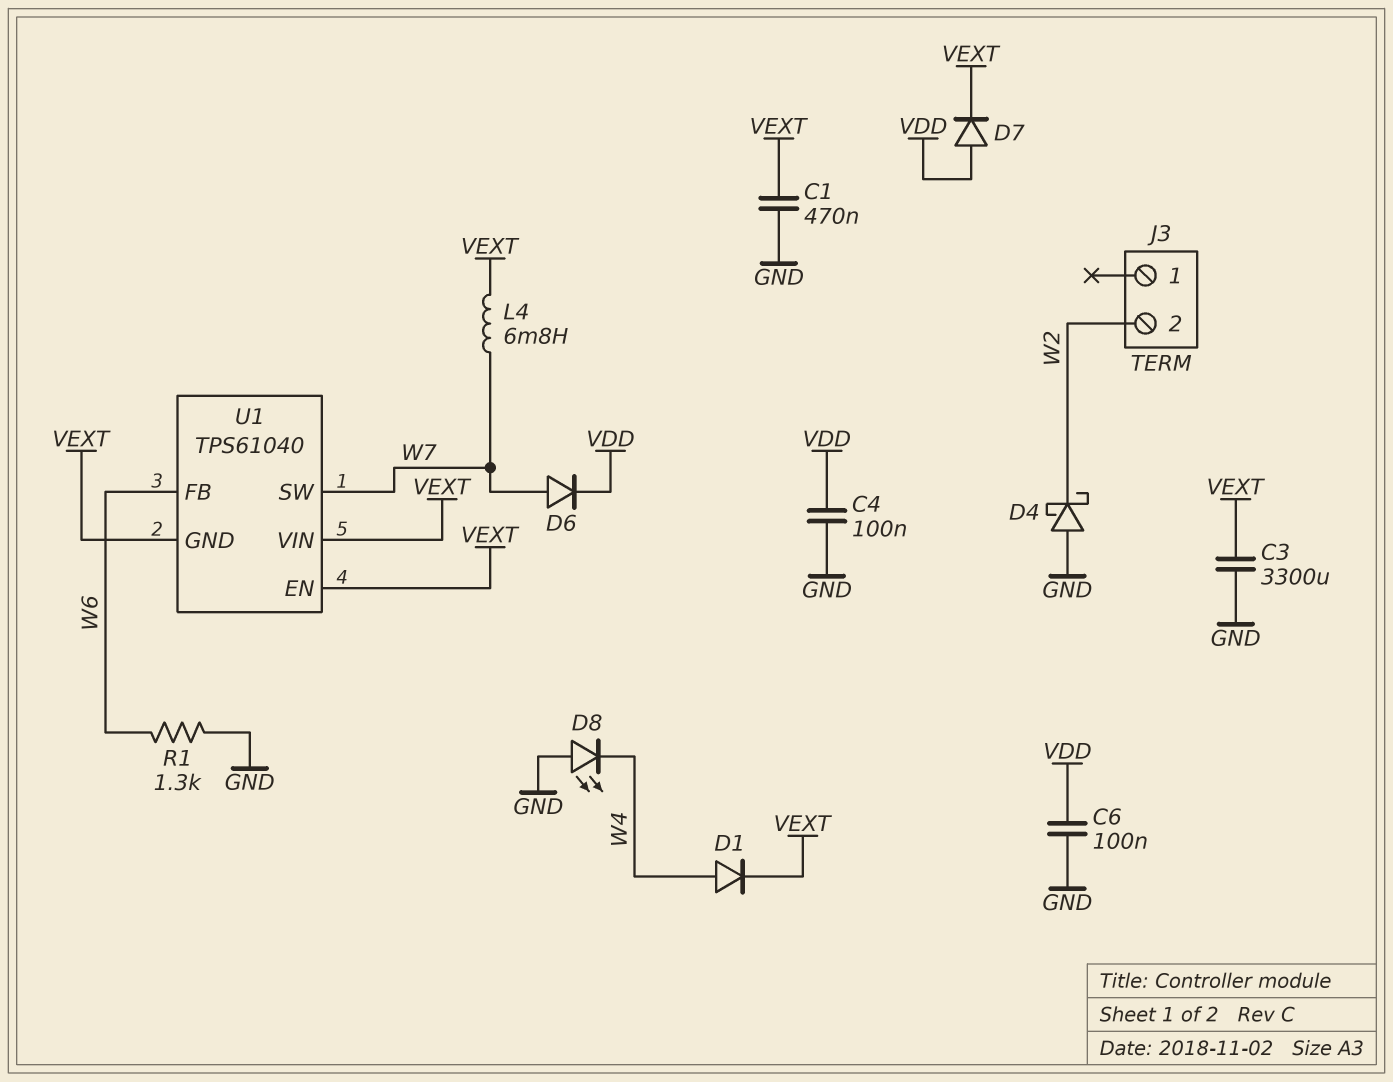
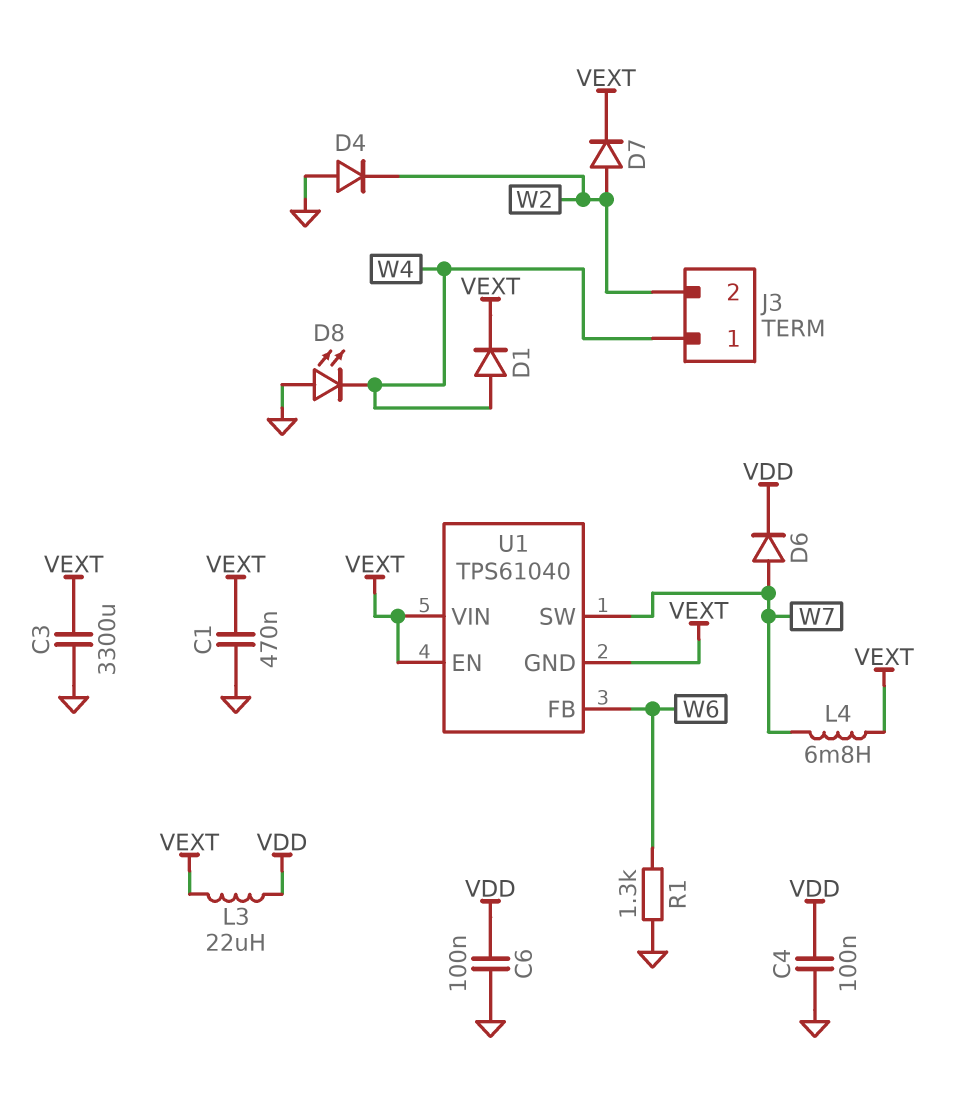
D4: schottky (A GND, K W2) -> diode (A GND, K W2)
D7: diode (A VDD, K VEXT) -> diode (A W2, K VEXT)
J3 pin 1: none -> W4
L3: none -> 22uH (VDD, VEXT)

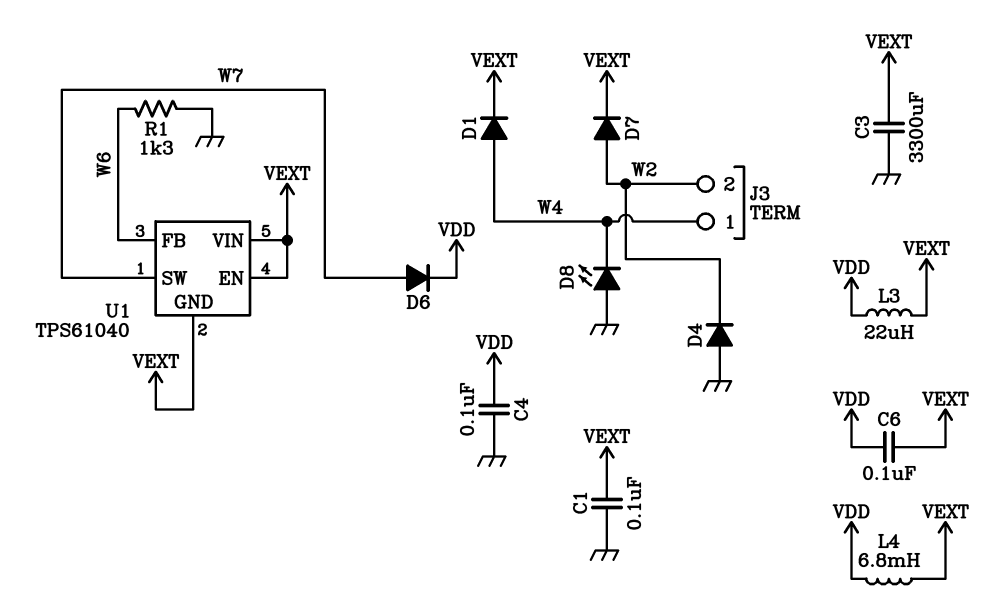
C1: 470nF (GND, VEXT) -> 100nF (GND, VEXT)
C6: 100nF (GND, VDD) -> 100nF (VDD, VEXT)
L4: 6.8mH (VEXT, W7) -> 6.8mH (VDD, VEXT)

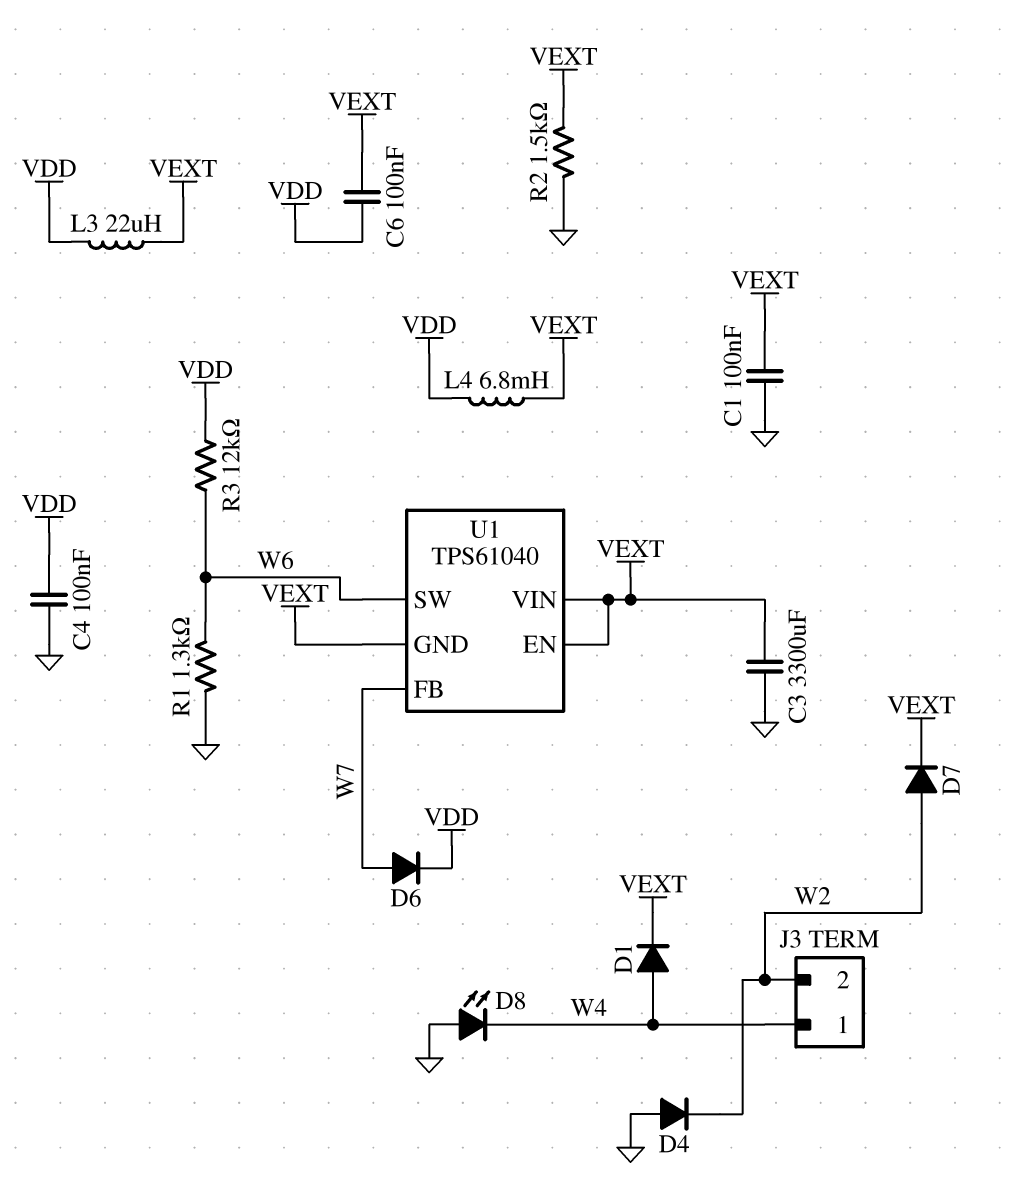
R2: none -> 1.5k (GND, VEXT)
R3: none -> 12k (VDD, W6)
U1 pin FB: W6 -> W7
U1 pin SW: W7 -> W6

